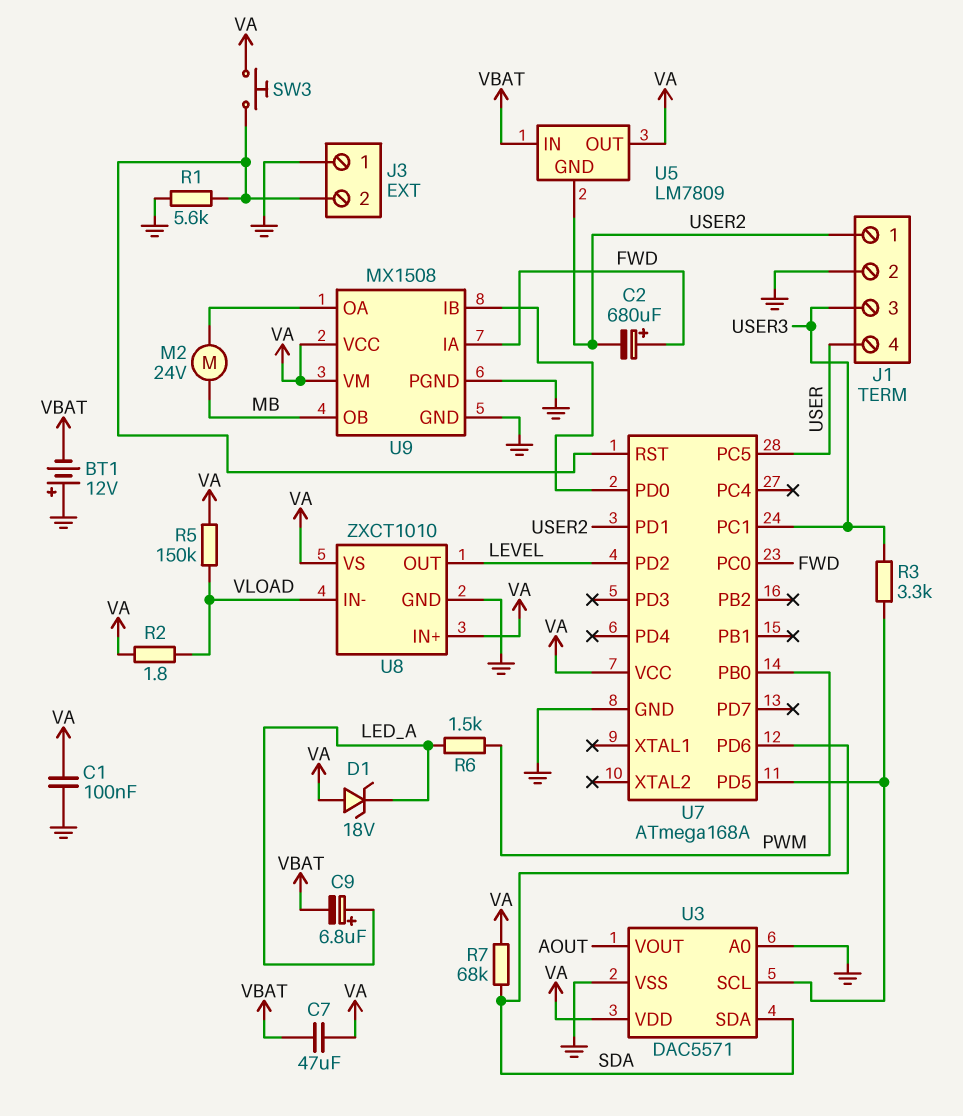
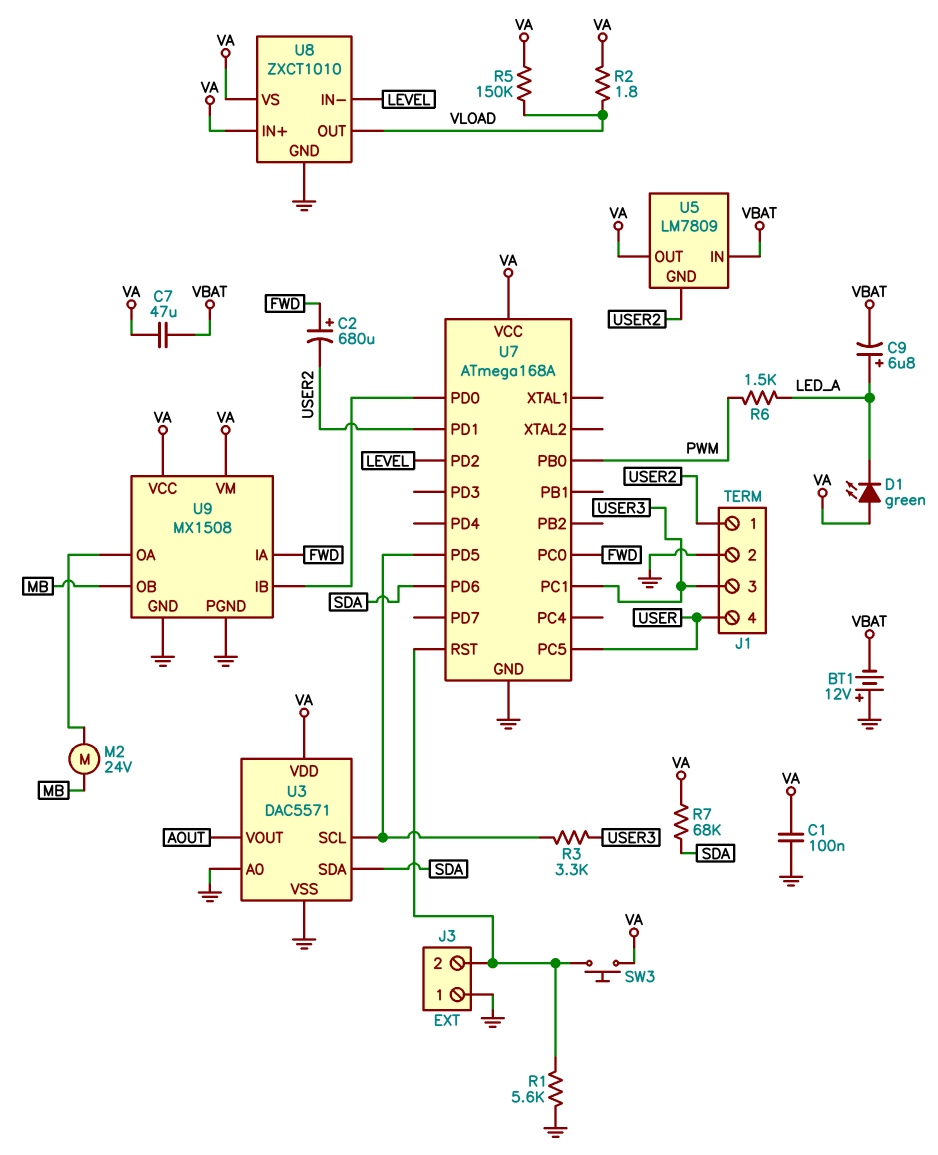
D1: zener 18V (A VA, K LED_A) -> LED green (A VA, K LED_A)
U8 pin IN-: VLOAD -> LEVEL
U8 pin OUT: LEVEL -> VLOAD

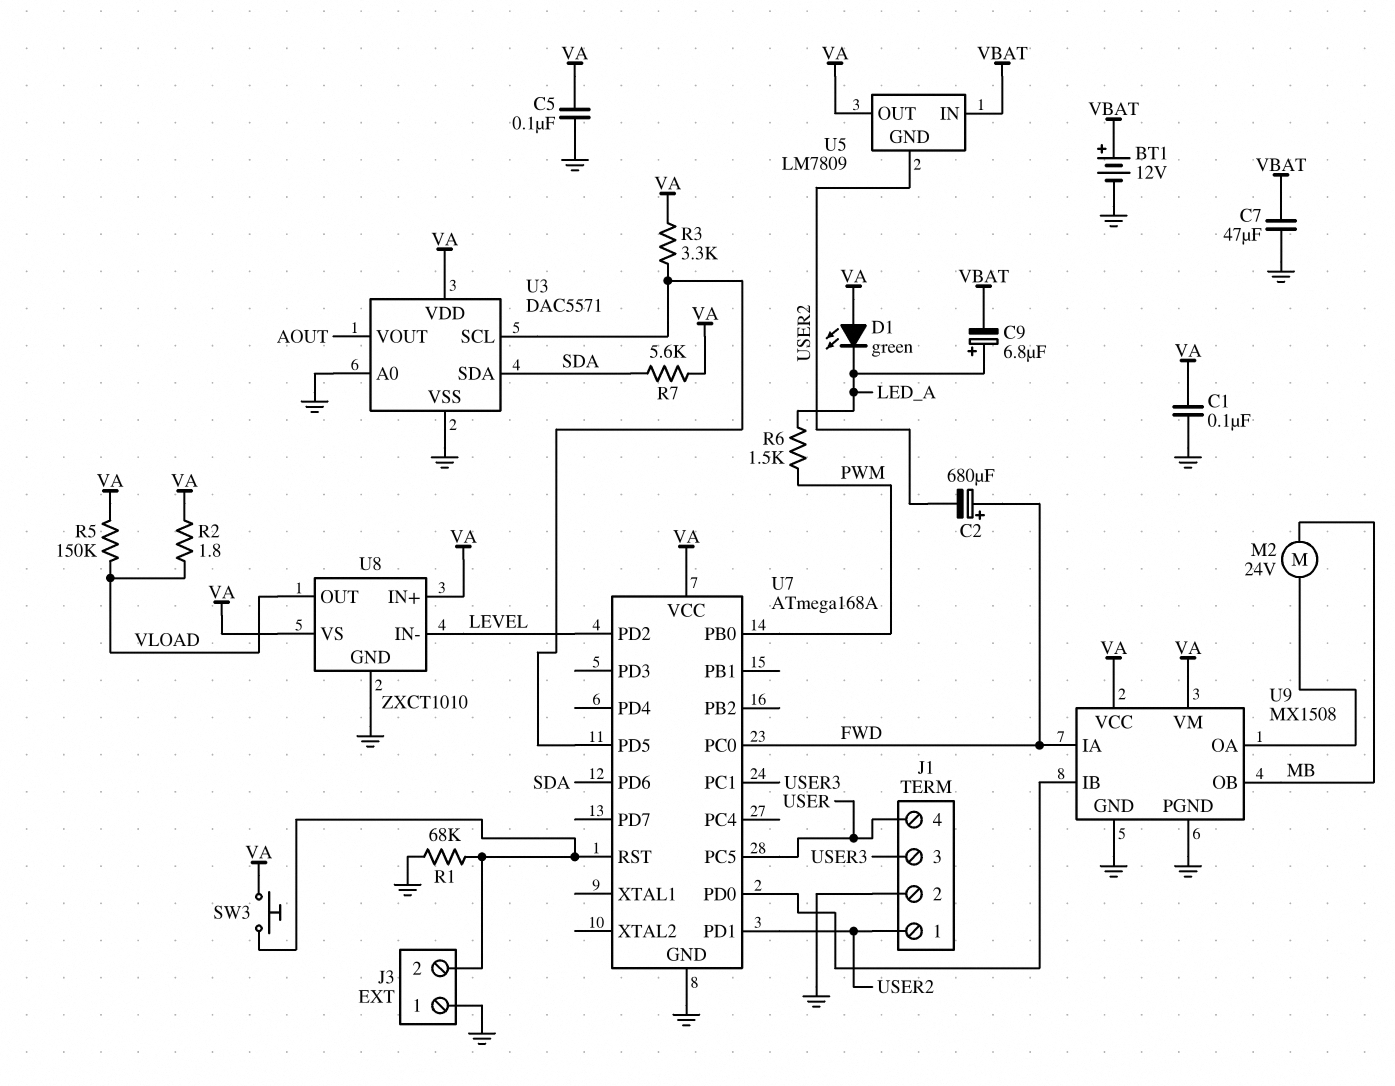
BT1: 12V (plus GND, minus VBAT) -> 12V (plus VBAT, minus GND)
C5: none -> 100nF (GND, VA)
C7: 47uF (VA, VBAT) -> 47uF (GND, VBAT)
R1: 5.6k (GND, J3/2) -> 68k (GND, J3/2)
R3: 3.3k (U3/SCL, USER3) -> 3.3k (U3/SCL, VA)
R7: 68k (SDA, VA) -> 5.6k (SDA, VA)

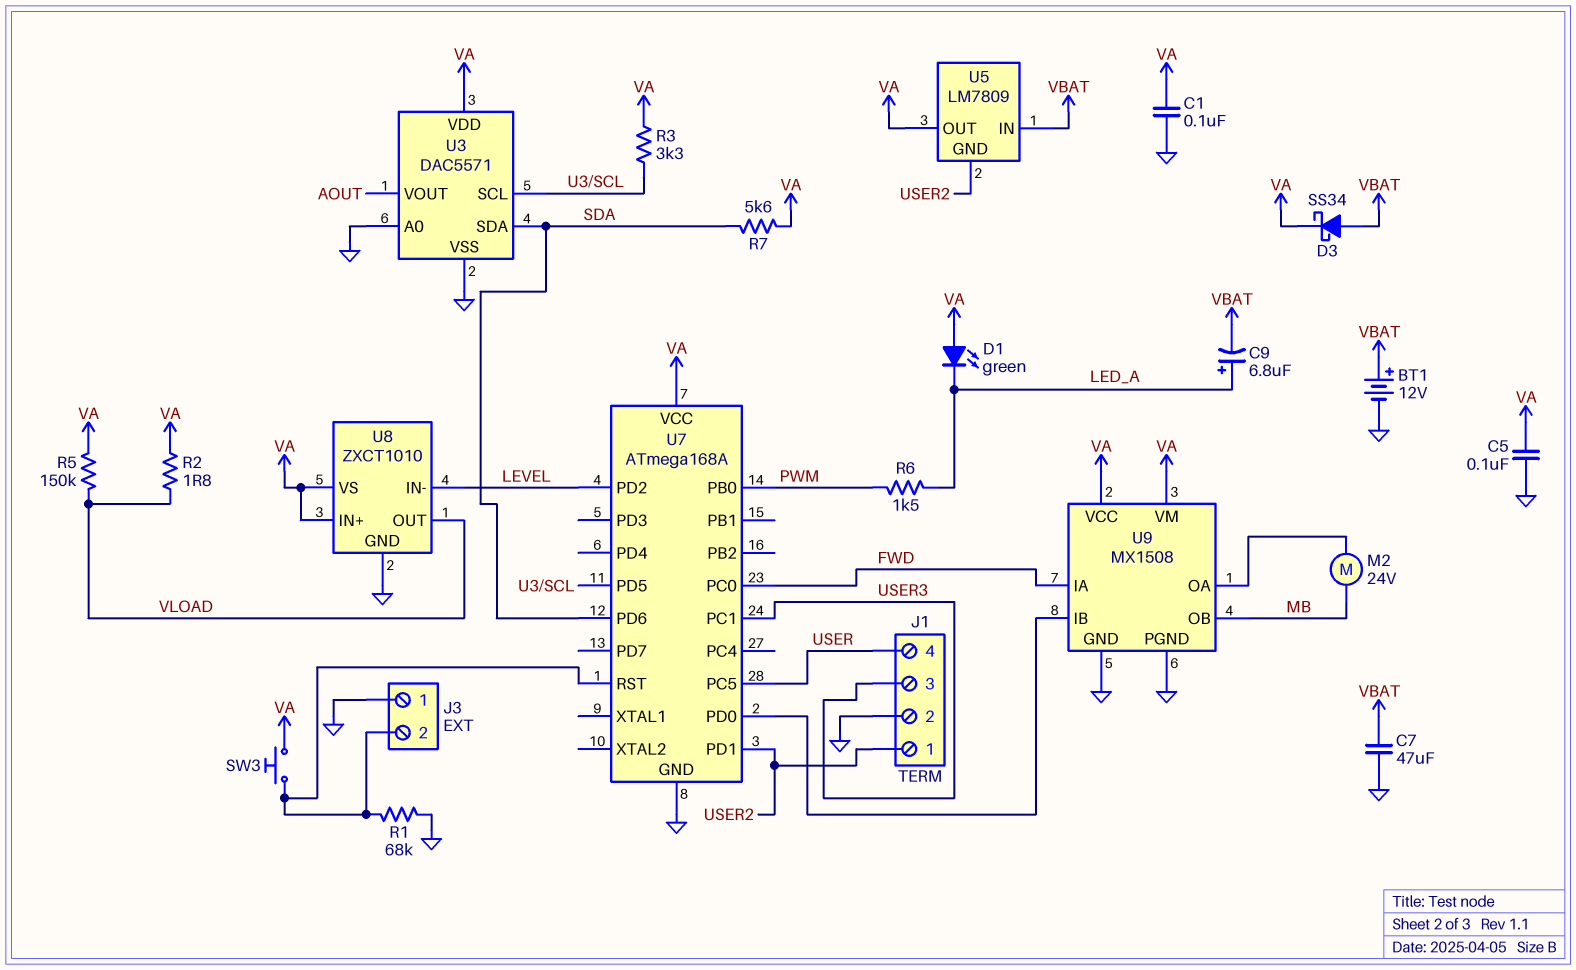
C2: 680uF (plus FWD, minus USER2) -> none
D3: none -> schottky SS34 (A VBAT, K VA)

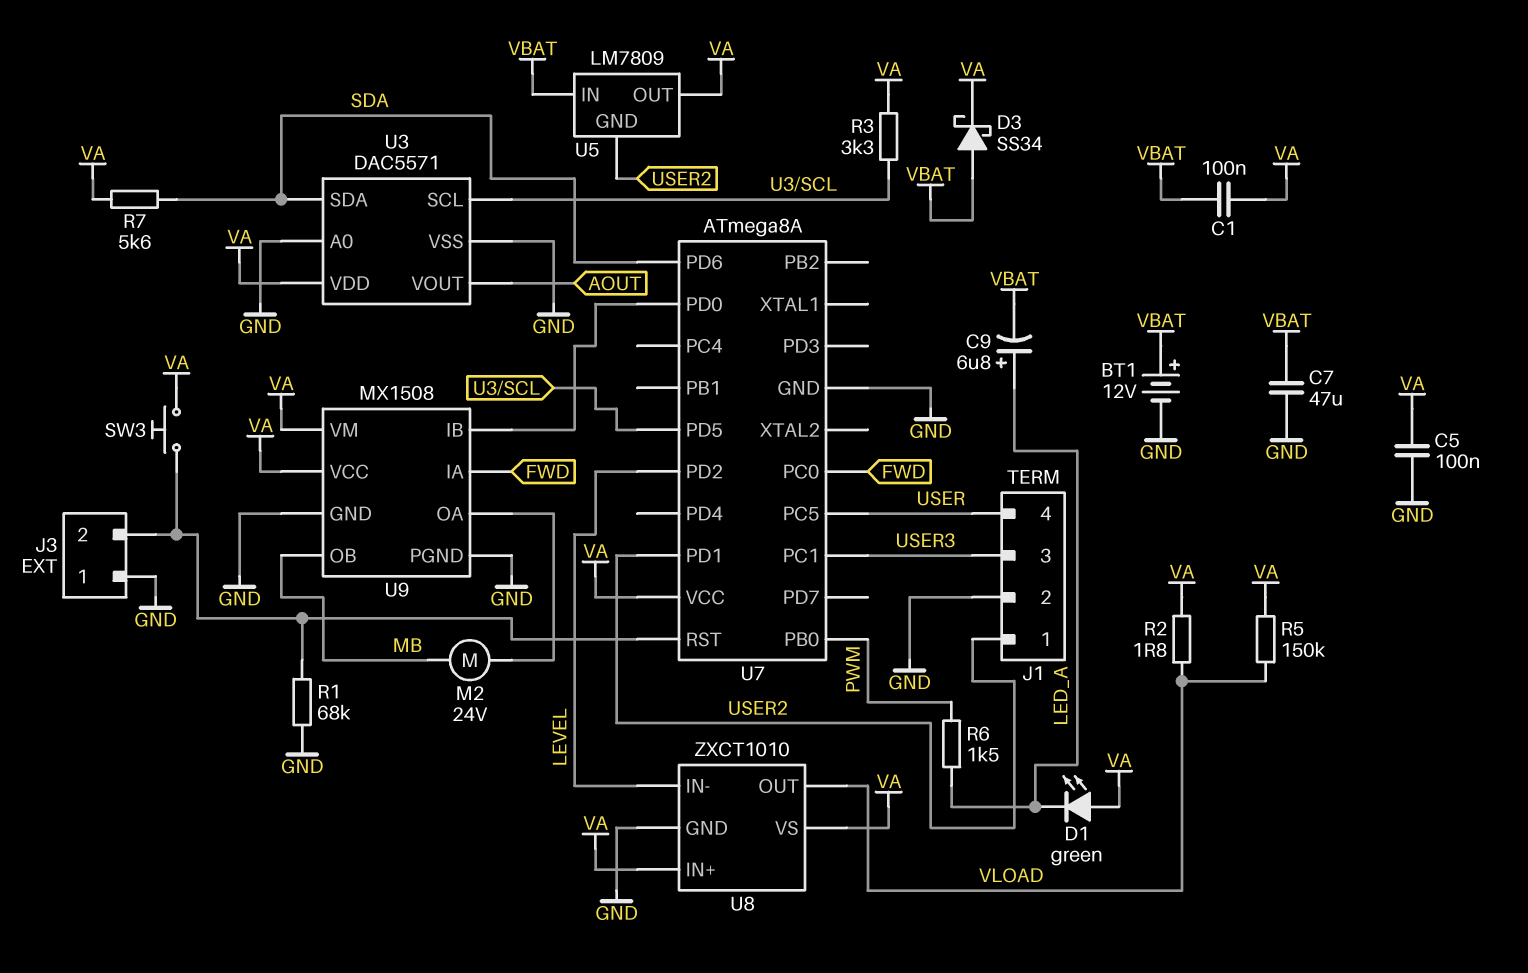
C1: 100nF (GND, VA) -> 100nF (VA, VBAT)
U7: ATmega168A -> ATmega8A

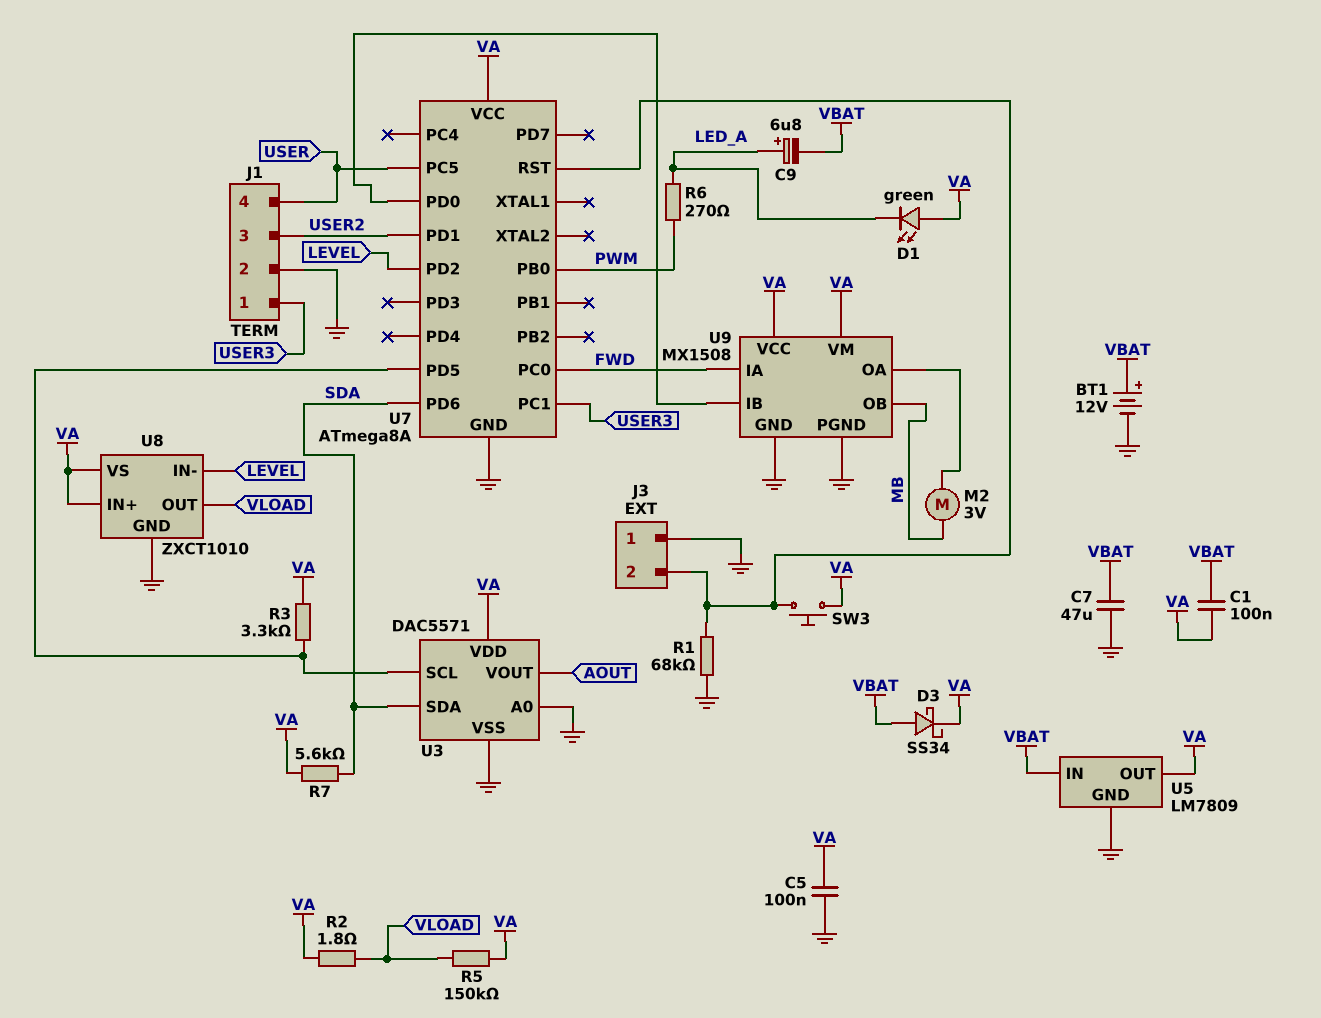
J1 pin 1: USER2 -> USER3
J1 pin 3: USER3 -> USER2
M2: motor 24V (MB, U9/OA) -> motor 3V (MB, U9/OA)
R6: 1.5k (LED_A, PWM) -> 270 (LED_A, PWM)
U5 pin GND: USER2 -> GND

